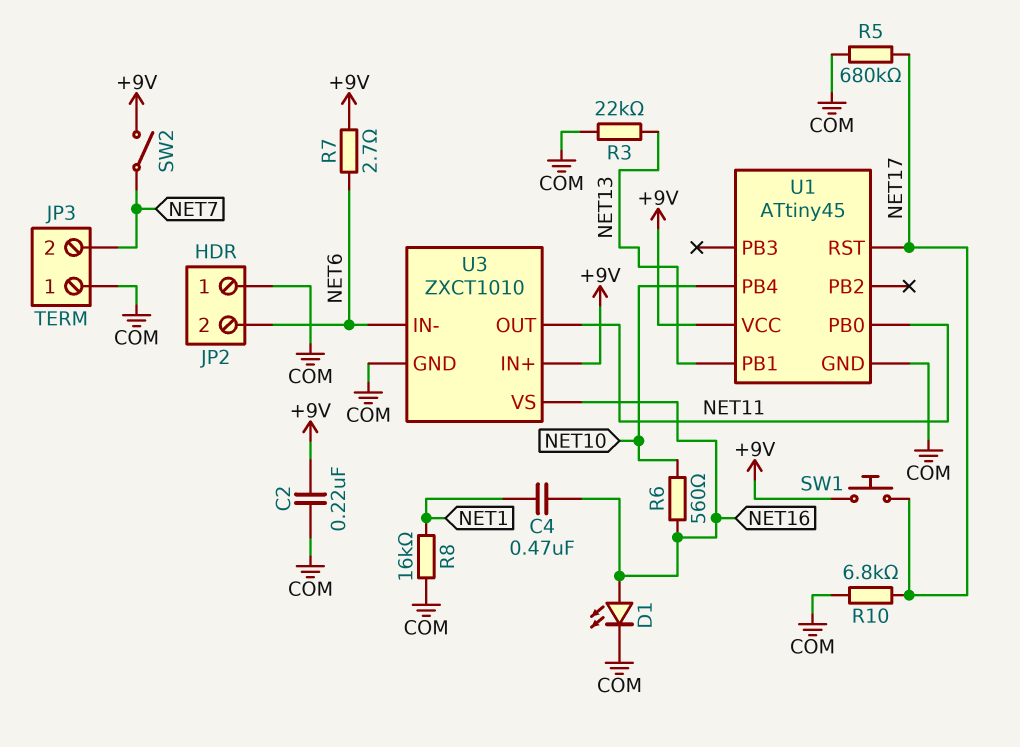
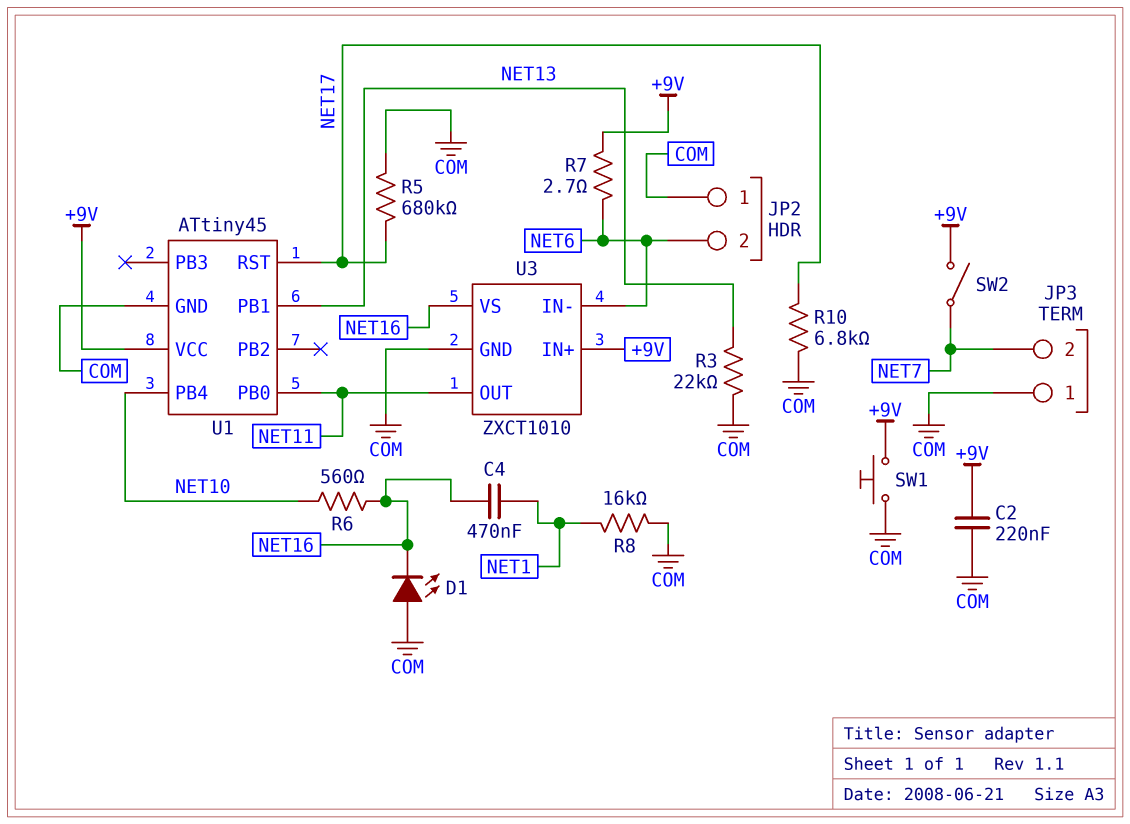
D1: LED (A NET16, K COM) -> LED (A COM, K NET16)
SW1: button (+9V, NET17) -> button (+9V, COM)

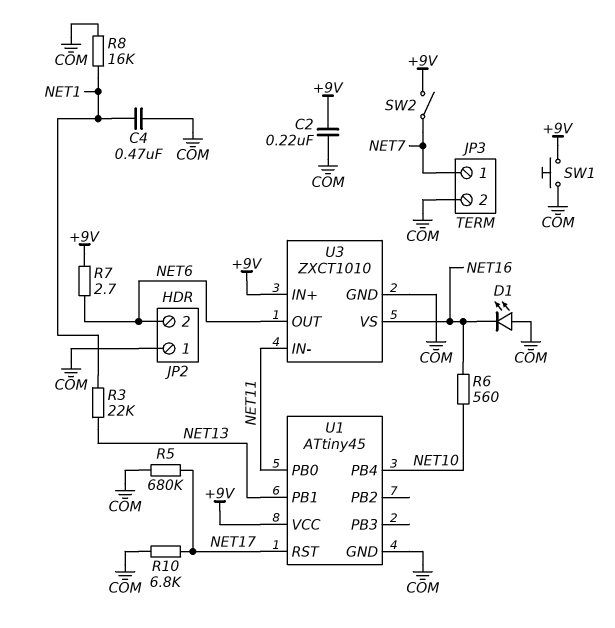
C4: 470nF (NET1, NET16) -> 470nF (COM, NET1)
JP3 pin 1: COM -> NET7
JP3 pin 2: NET7 -> COM
R3: 22k (COM, NET13) -> 22k (NET1, NET13)
U3 pin IN-: NET6 -> NET11
U3 pin OUT: NET11 -> NET6

